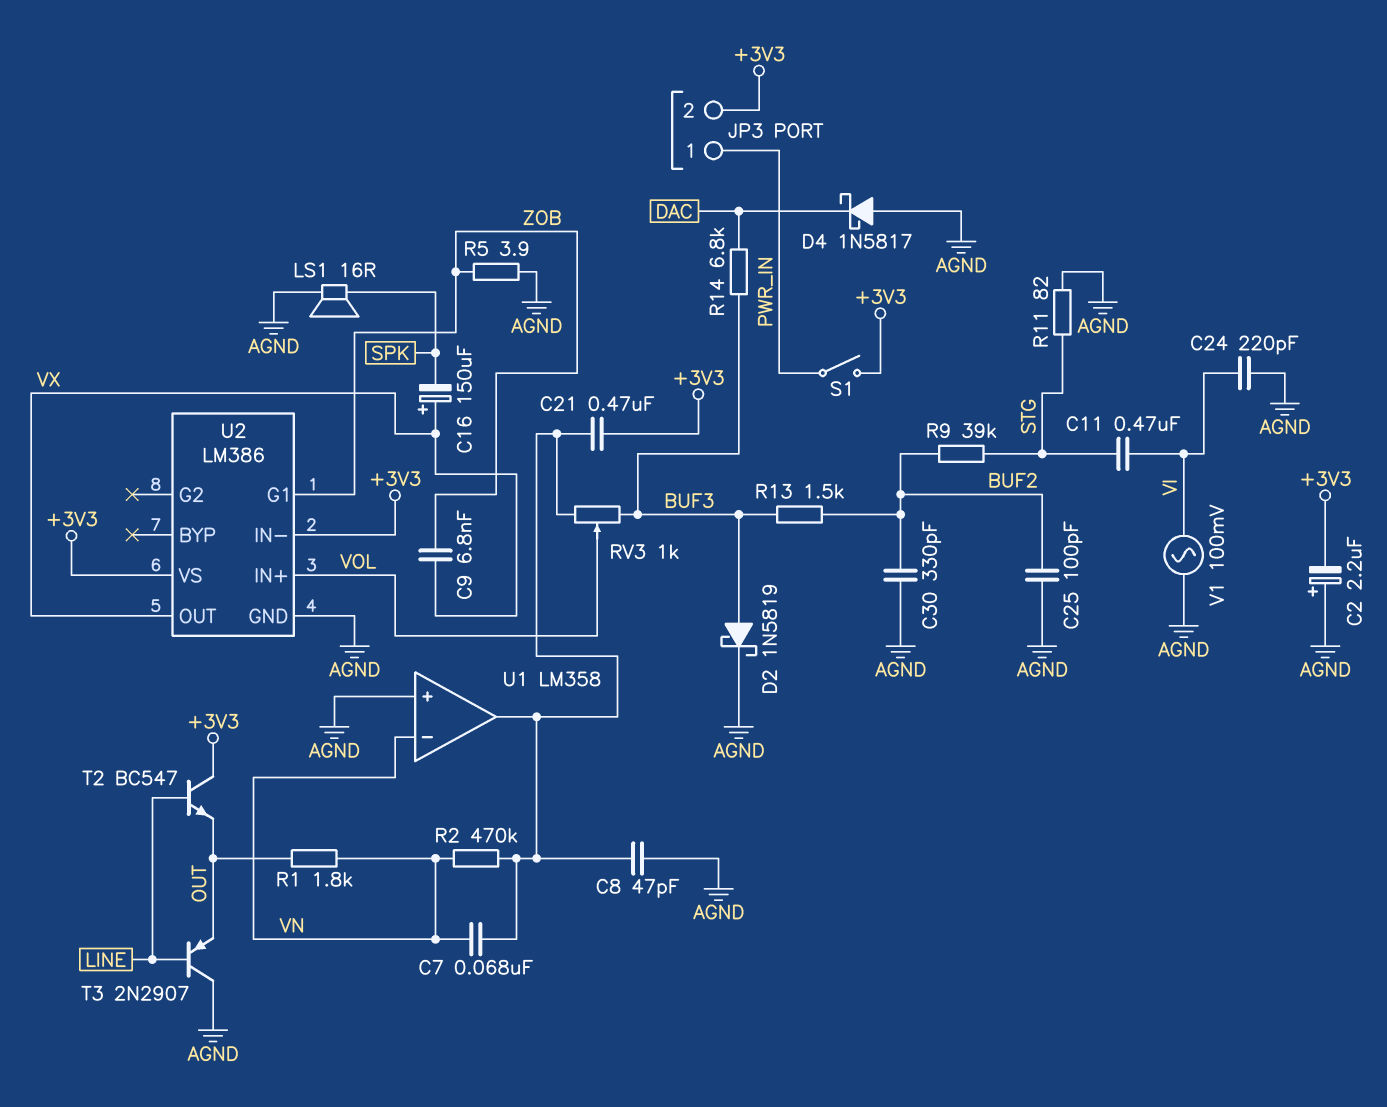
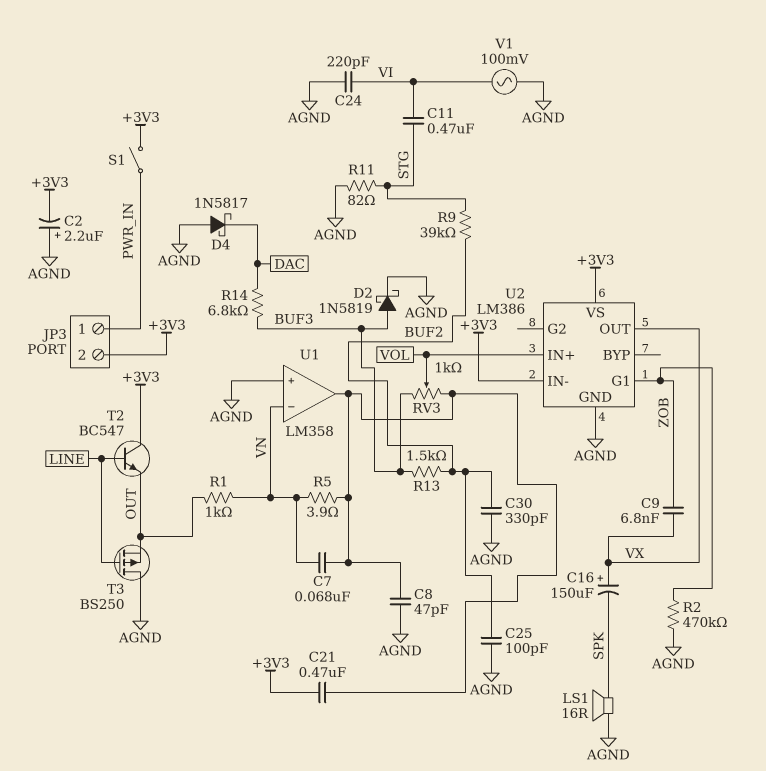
R1: 1.8k (OUT, VN) -> 1k (OUT, VN)
R2: 470k (U1/out, VN) -> 470k (AGND, ZOB)
R5: 3.9 (AGND, ZOB) -> 3.9 (U1/out, VN)
T3: PNP 2N2907 (B LINE, C AGND, E OUT) -> PMOS BS250 (G LINE, D AGND, S OUT)

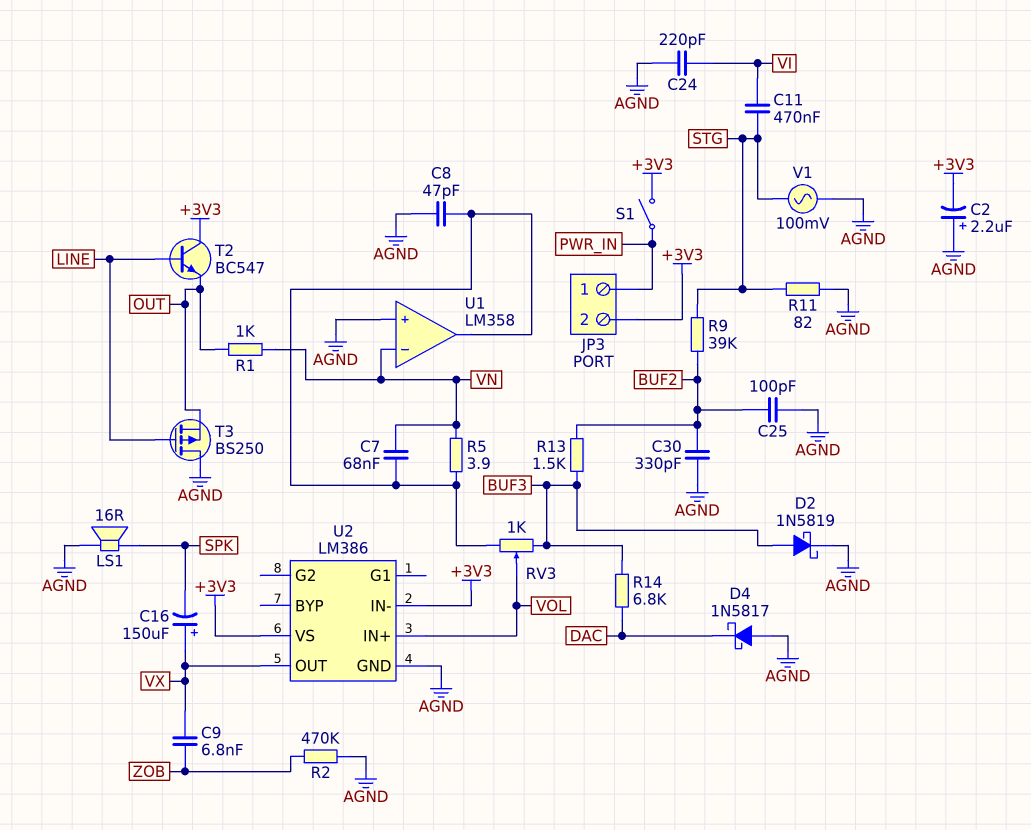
C21: 470nF (+3V3, U1/out) -> none
U2 pin G1: ZOB -> none
V1: AC 100mV (AGND, VI) -> AC 100mV (AGND, STG)

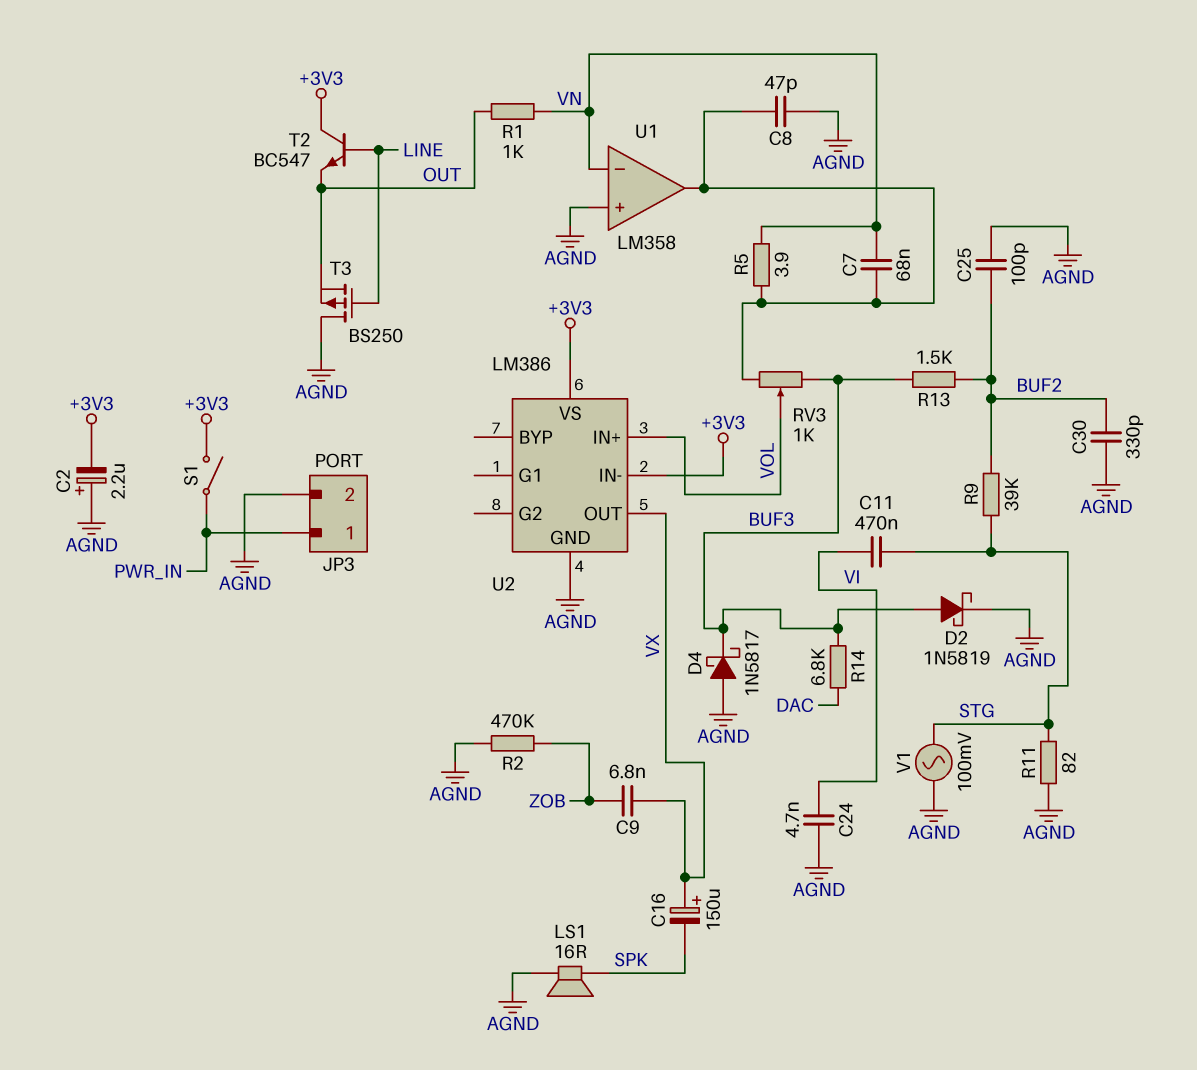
C24: 220pF (AGND, VI) -> 4.7nF (AGND, VI)
D4: schottky 1N5817 (A AGND, K DAC) -> schottky 1N5817 (A AGND, K BUF3)
JP3 pin 2: +3V3 -> AGND

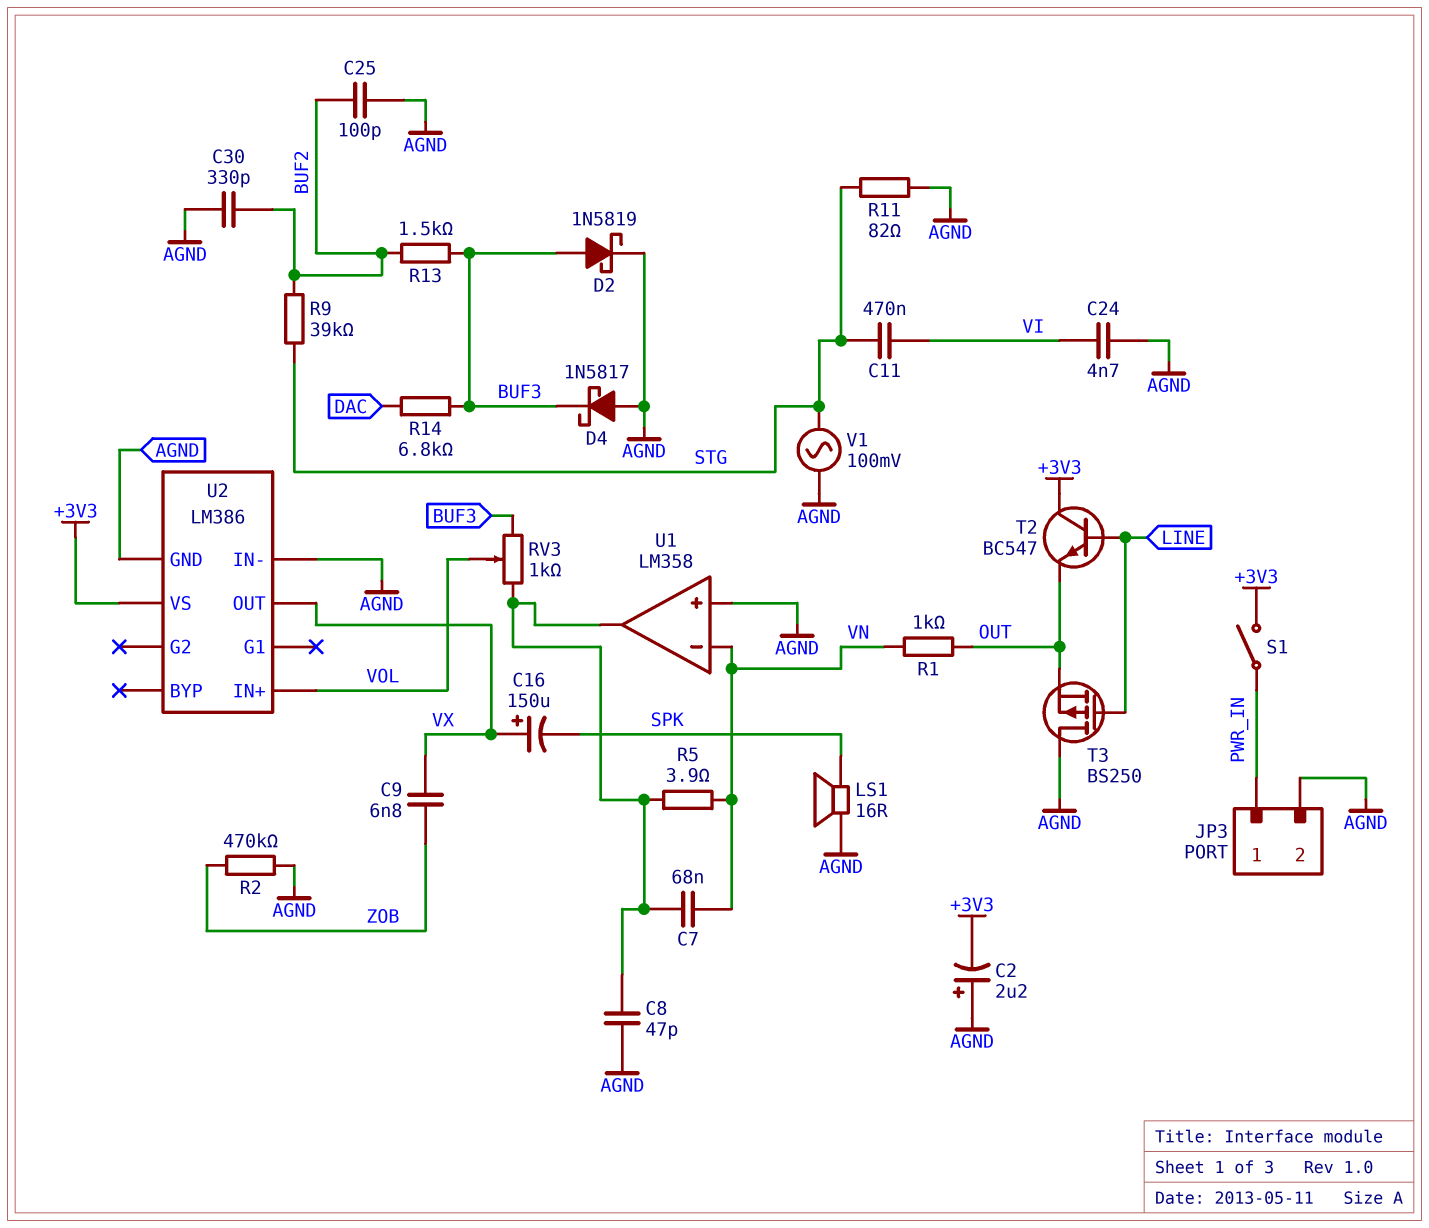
U2 pin IN-: +3V3 -> AGND

